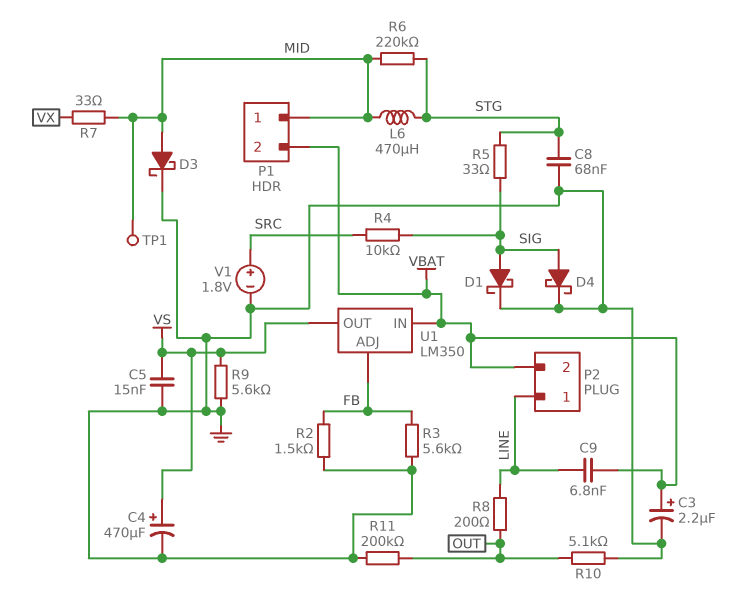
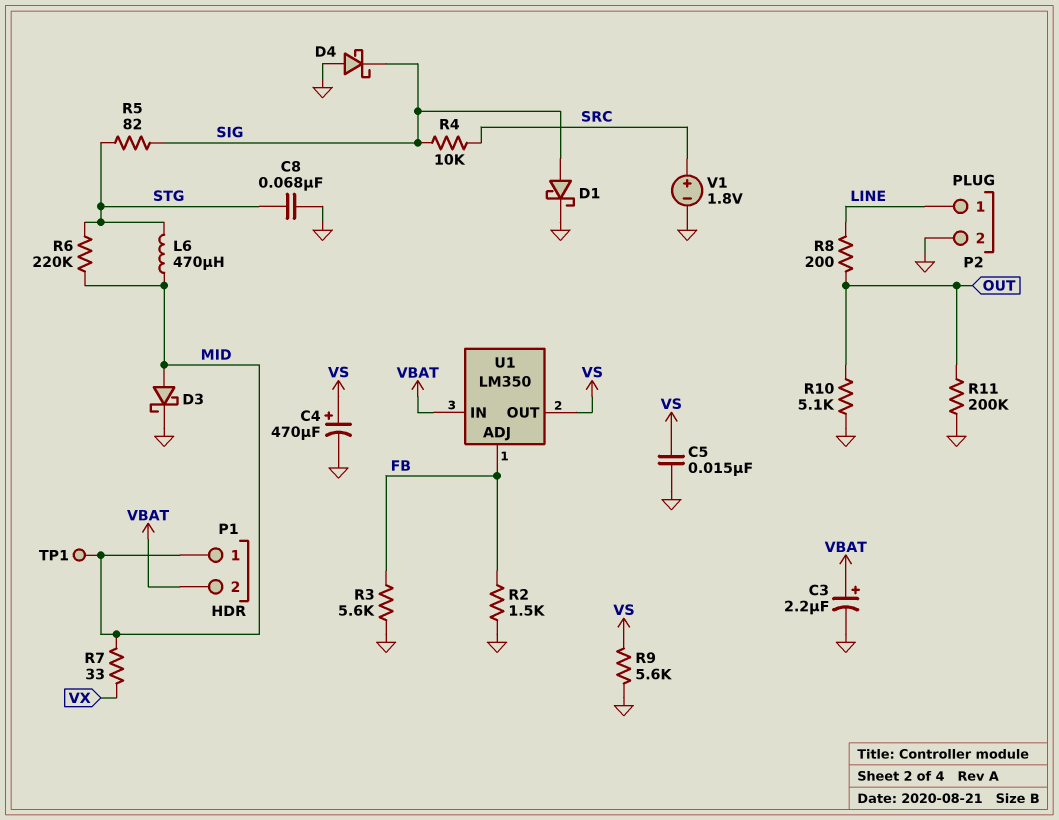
C9: 6.8nF (LINE, VBAT) -> none
D4: schottky (A SIG, K GND) -> schottky (A GND, K SIG)
P2 pin 2: VBAT -> GND
R5: 33 (SIG, STG) -> 82 (SIG, STG)

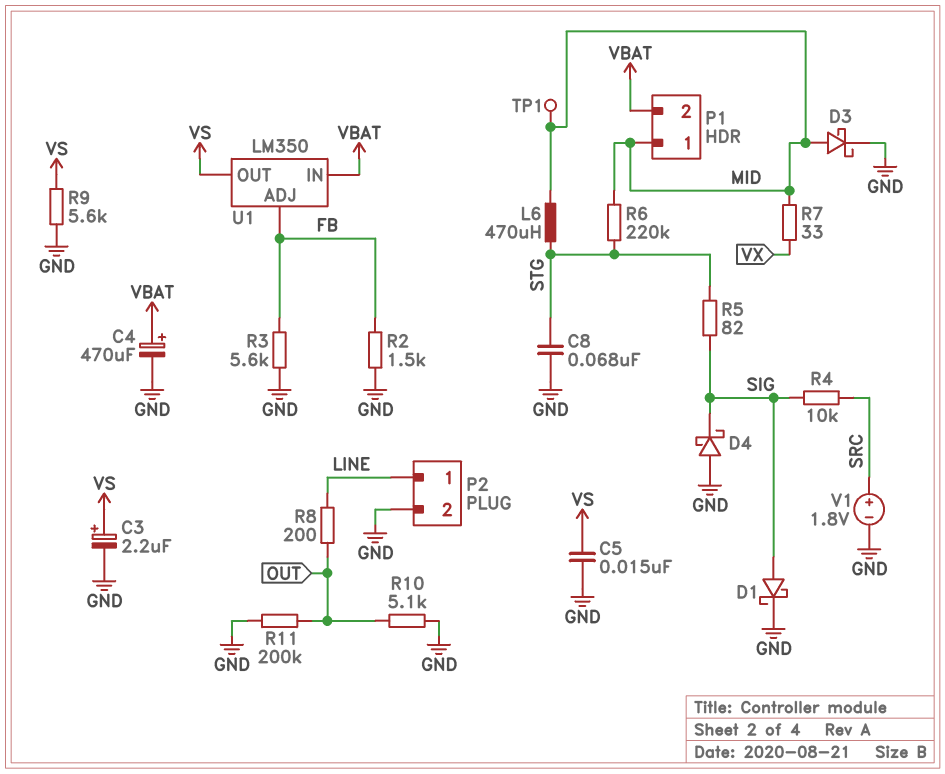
C3: 2.2uF (plus VBAT, minus GND) -> 2.2uF (plus VS, minus GND)
C4: 470uF (plus VS, minus GND) -> 470uF (plus VBAT, minus GND)

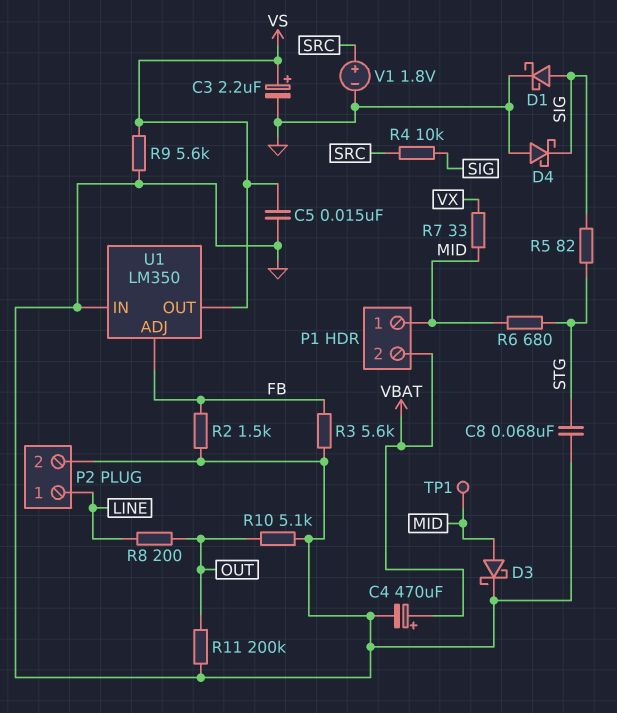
L6: 470uH (MID, STG) -> none
R6: 220k (MID, STG) -> 680 (MID, STG)
U1 pin IN: VBAT -> GND

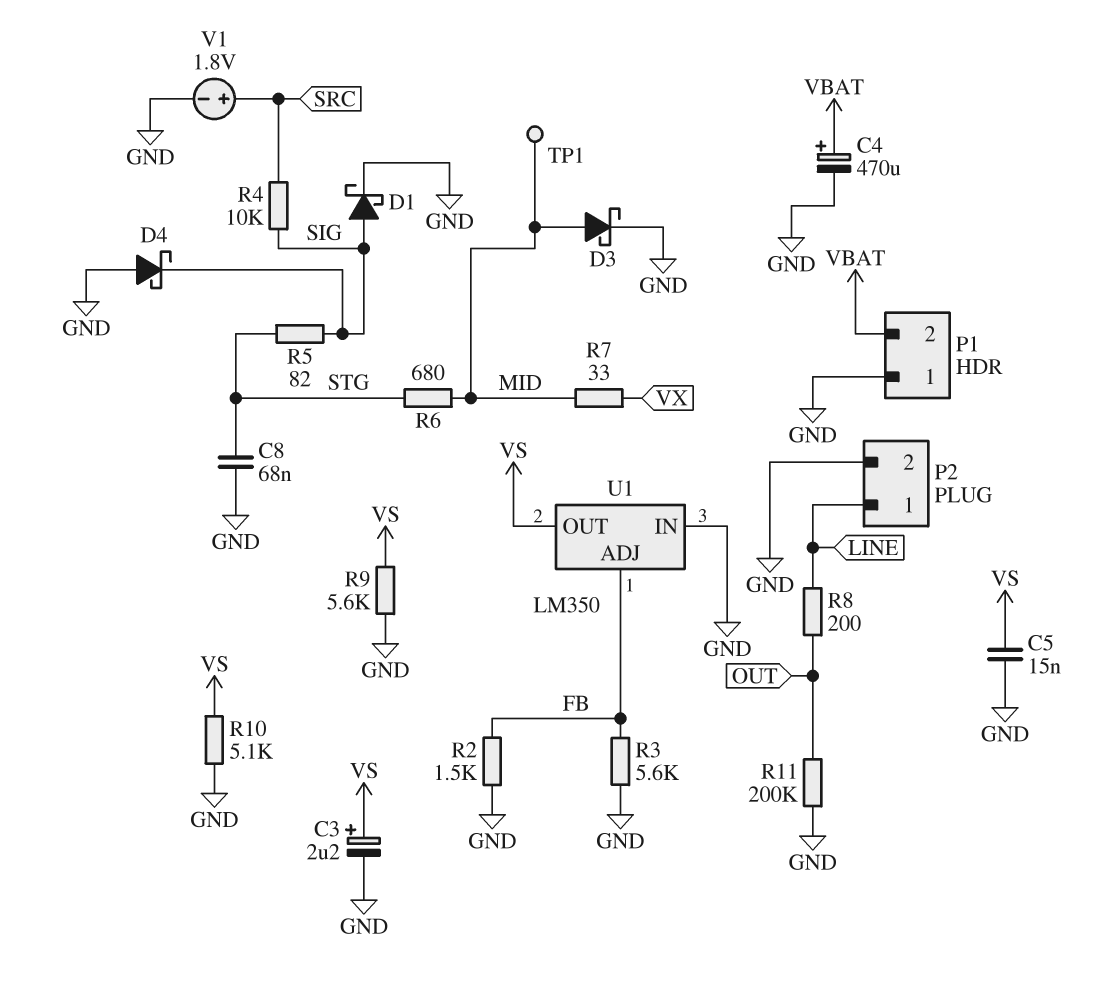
P1 pin 1: MID -> GND
R10: 5.1k (GND, OUT) -> 5.1k (GND, VS)

